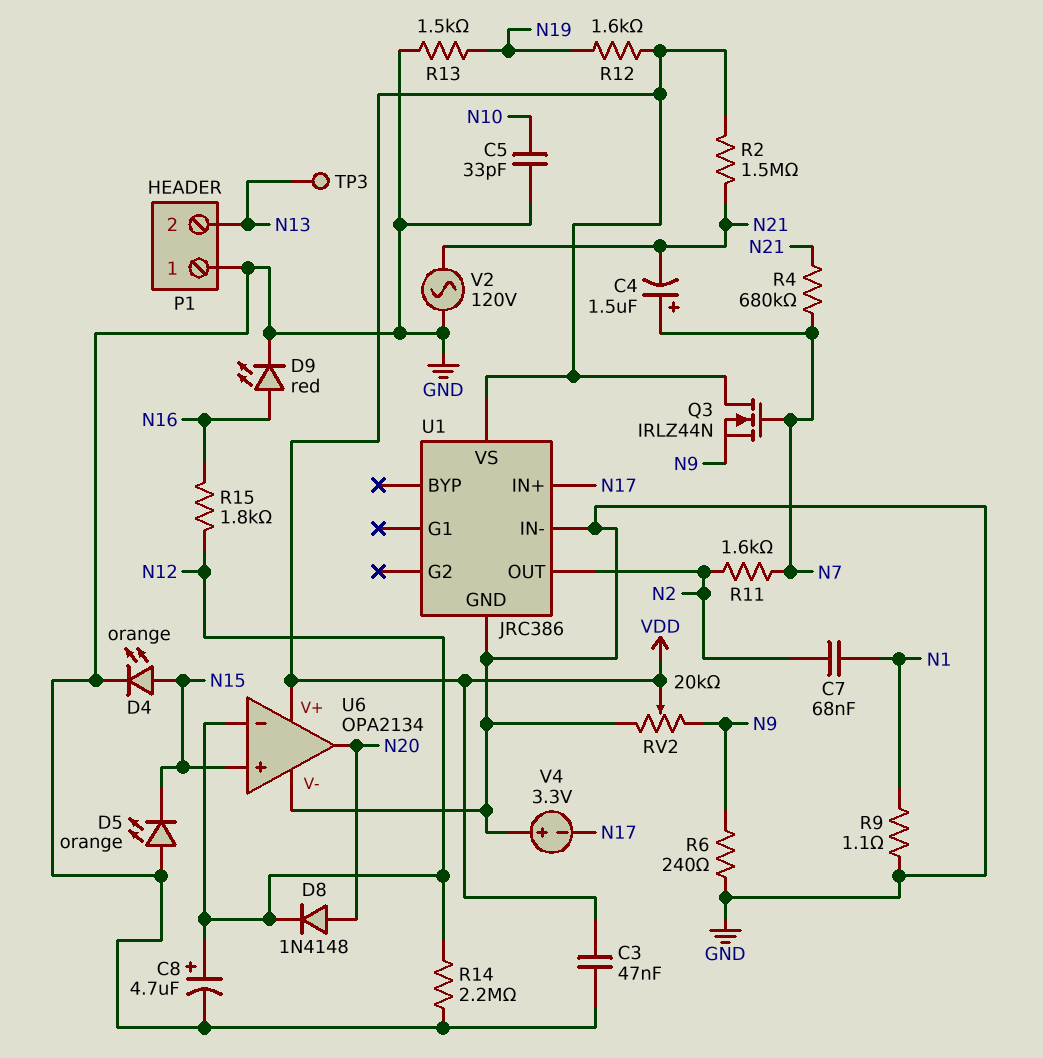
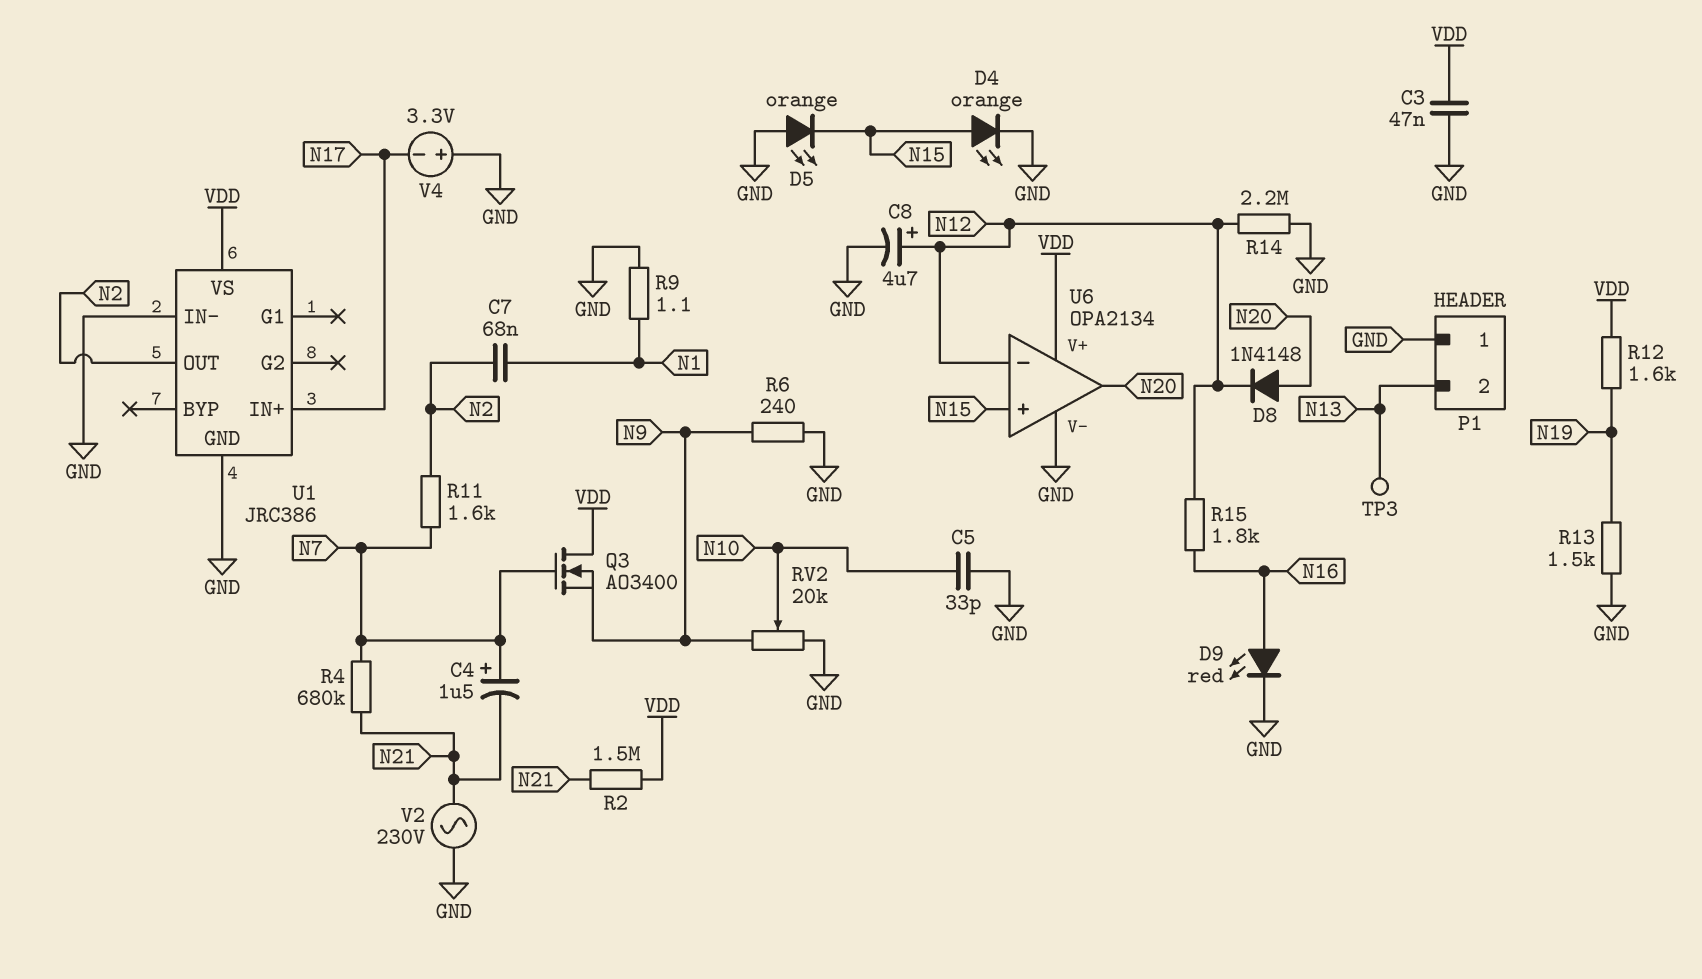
Q3: NMOS IRLZ44N (G N7, D VDD, S N9) -> NMOS AO3400 (G N7, D VDD, S N9)
RV2: 20k (GND, N9, wiper VDD) -> 20k (GND, N9, wiper N10)
V2: AC 120V (GND, N21) -> AC 230V (GND, N21)

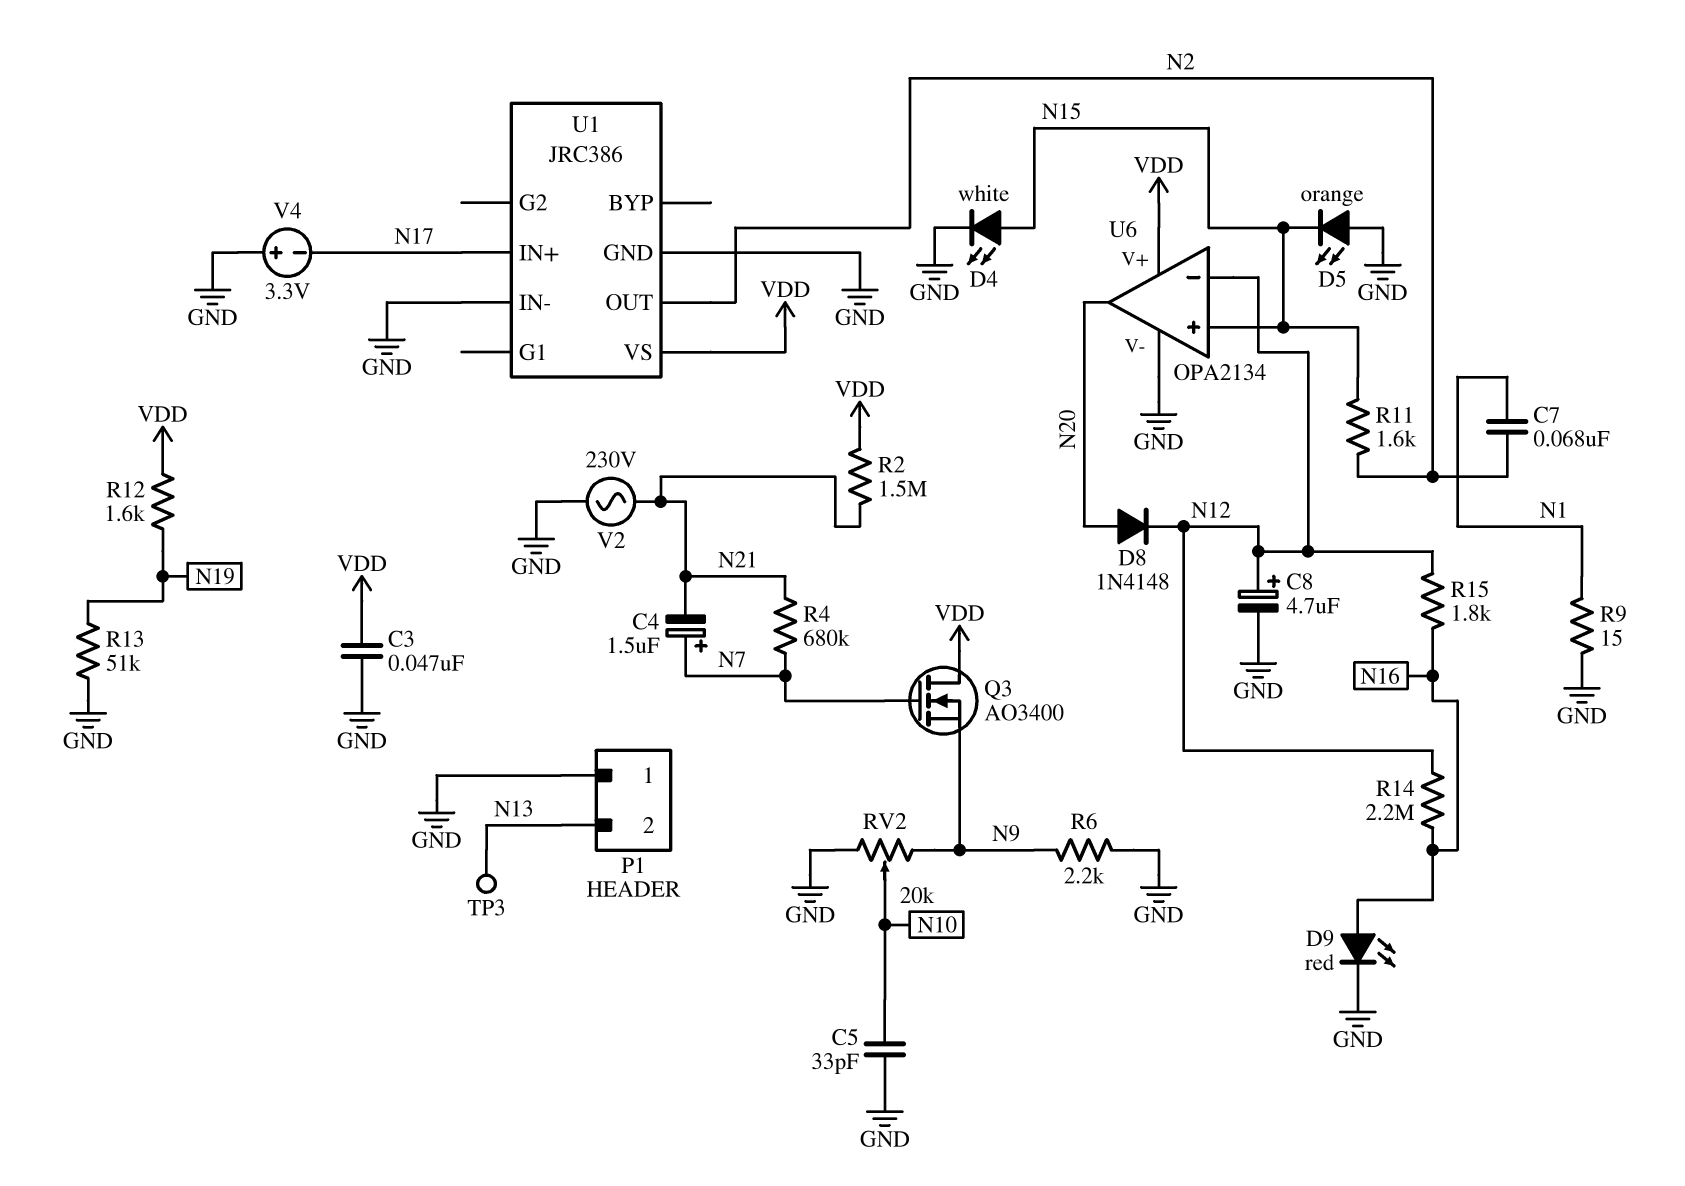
D4: LED orange (A N15, K GND) -> LED white (A N15, K GND)
R6: 240 (GND, N9) -> 2.2k (GND, N9)
R9: 1.1 (GND, N1) -> 15 (GND, N1)
R11: 1.6k (N2, N7) -> 1.6k (N2, N15)
R13: 1.5k (GND, N19) -> 51k (GND, N19)
R14: 2.2M (GND, N12) -> 2.2M (N12, N16)

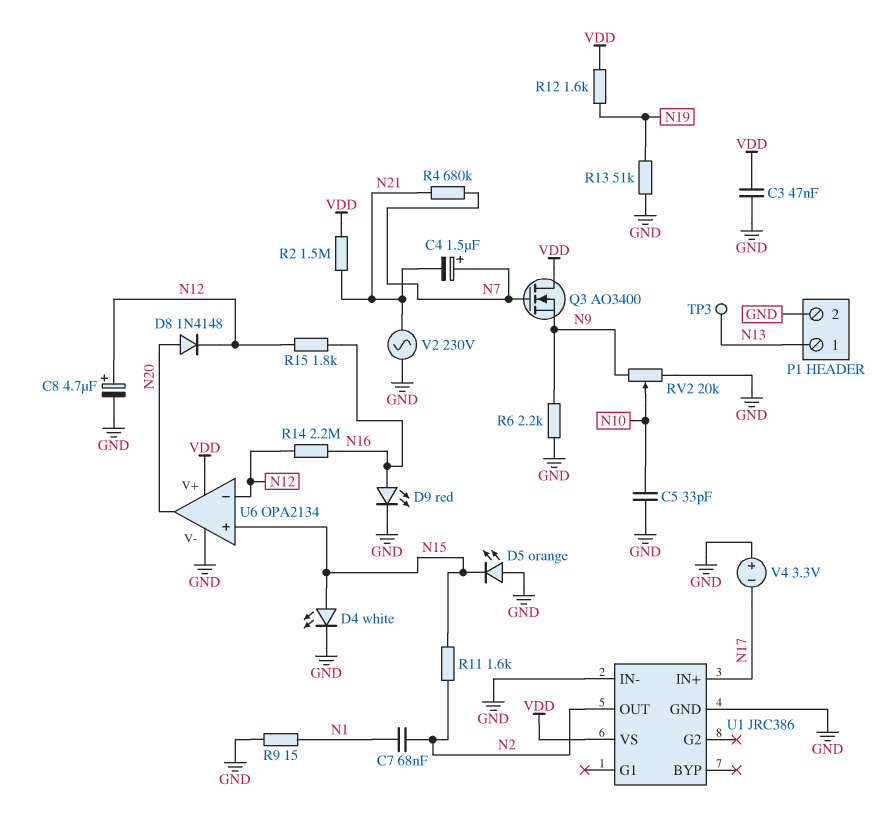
P1 pin 1: GND -> N13
P1 pin 2: N13 -> GND

